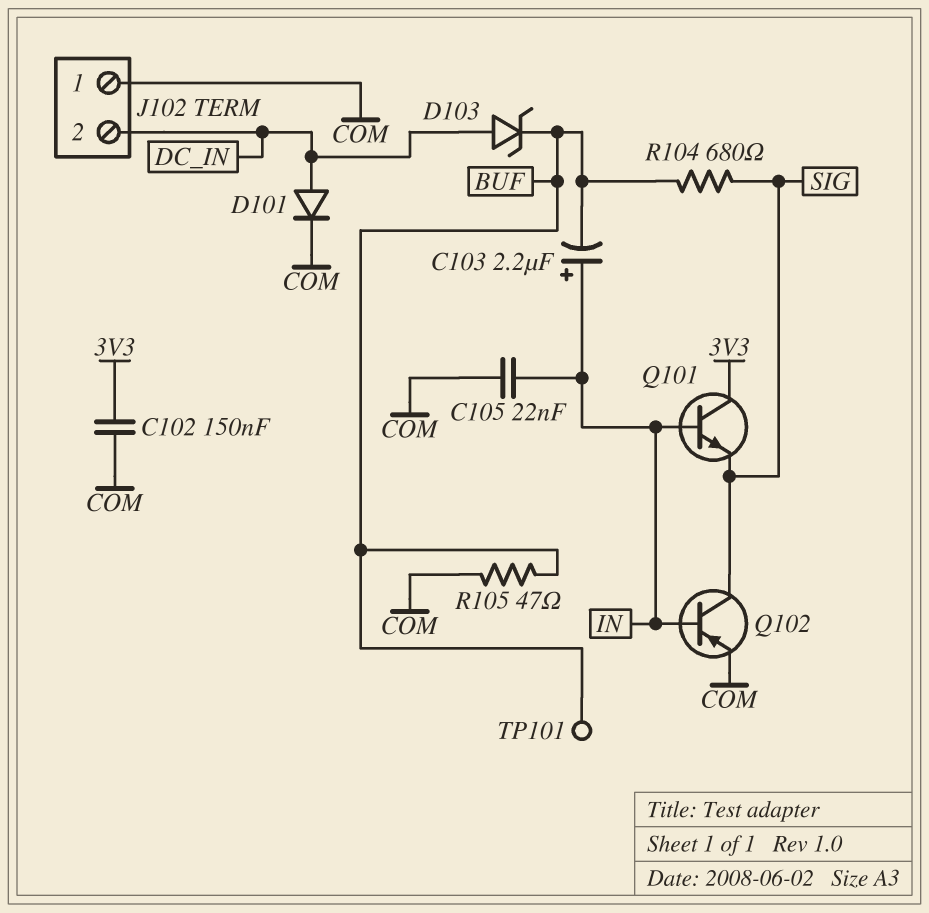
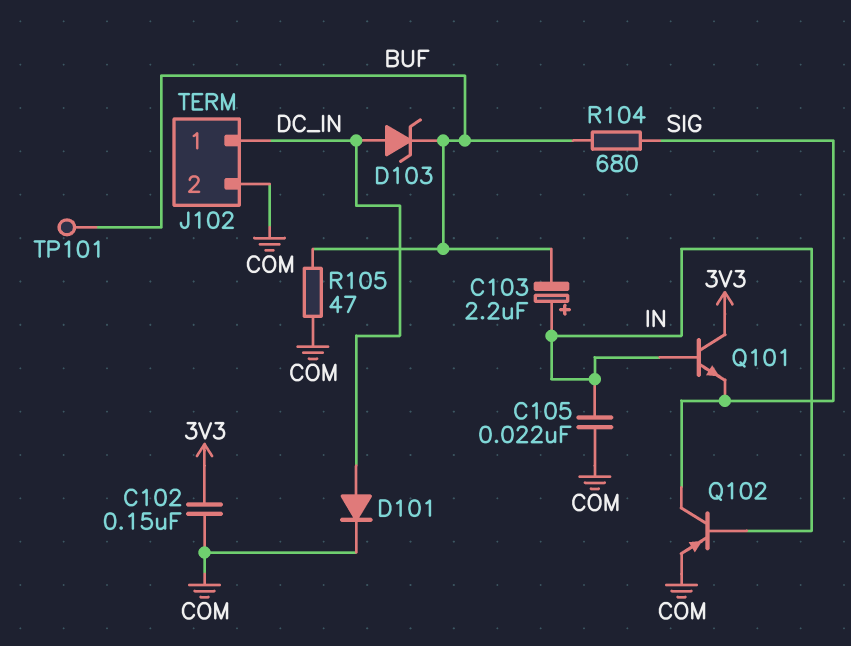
J102 pin 1: COM -> DC_IN
J102 pin 2: DC_IN -> COM

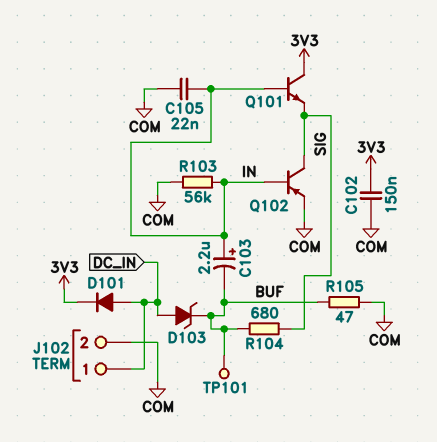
D101: diode (A DC_IN, K COM) -> diode (A DC_IN, K 3V3)
R103: none -> 56k (COM, IN)

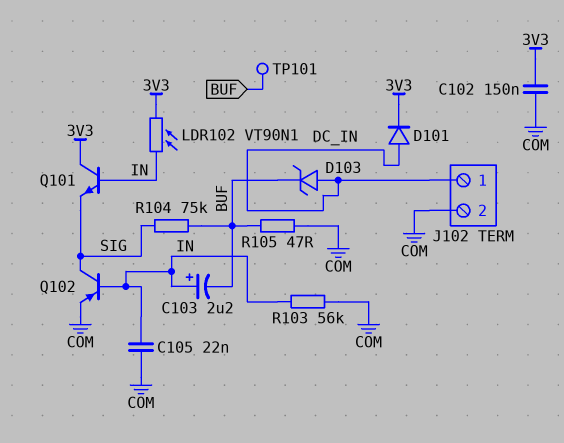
LDR102: none -> VT90N1 (3V3, IN)
R104: 680 (BUF, SIG) -> 75k (BUF, SIG)

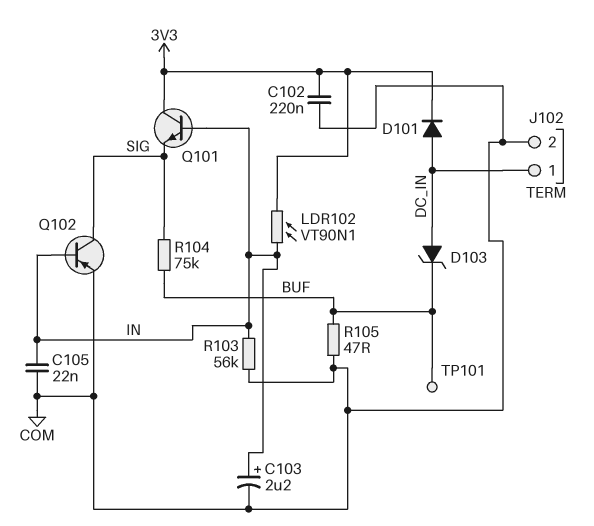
C102: 150nF (3V3, COM) -> 220nF (3V3, COM)
C103: 2.2uF (plus IN, minus BUF) -> 2.2uF (plus IN, minus COM)

